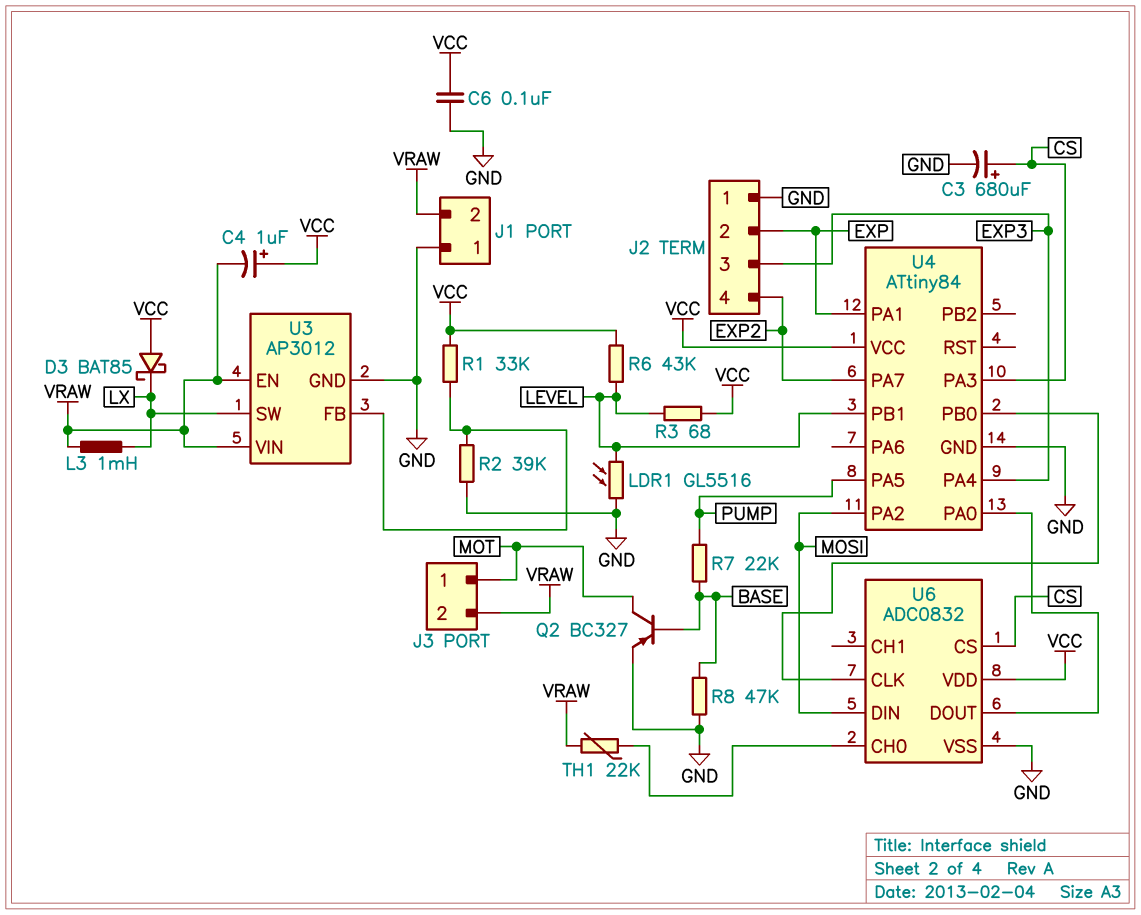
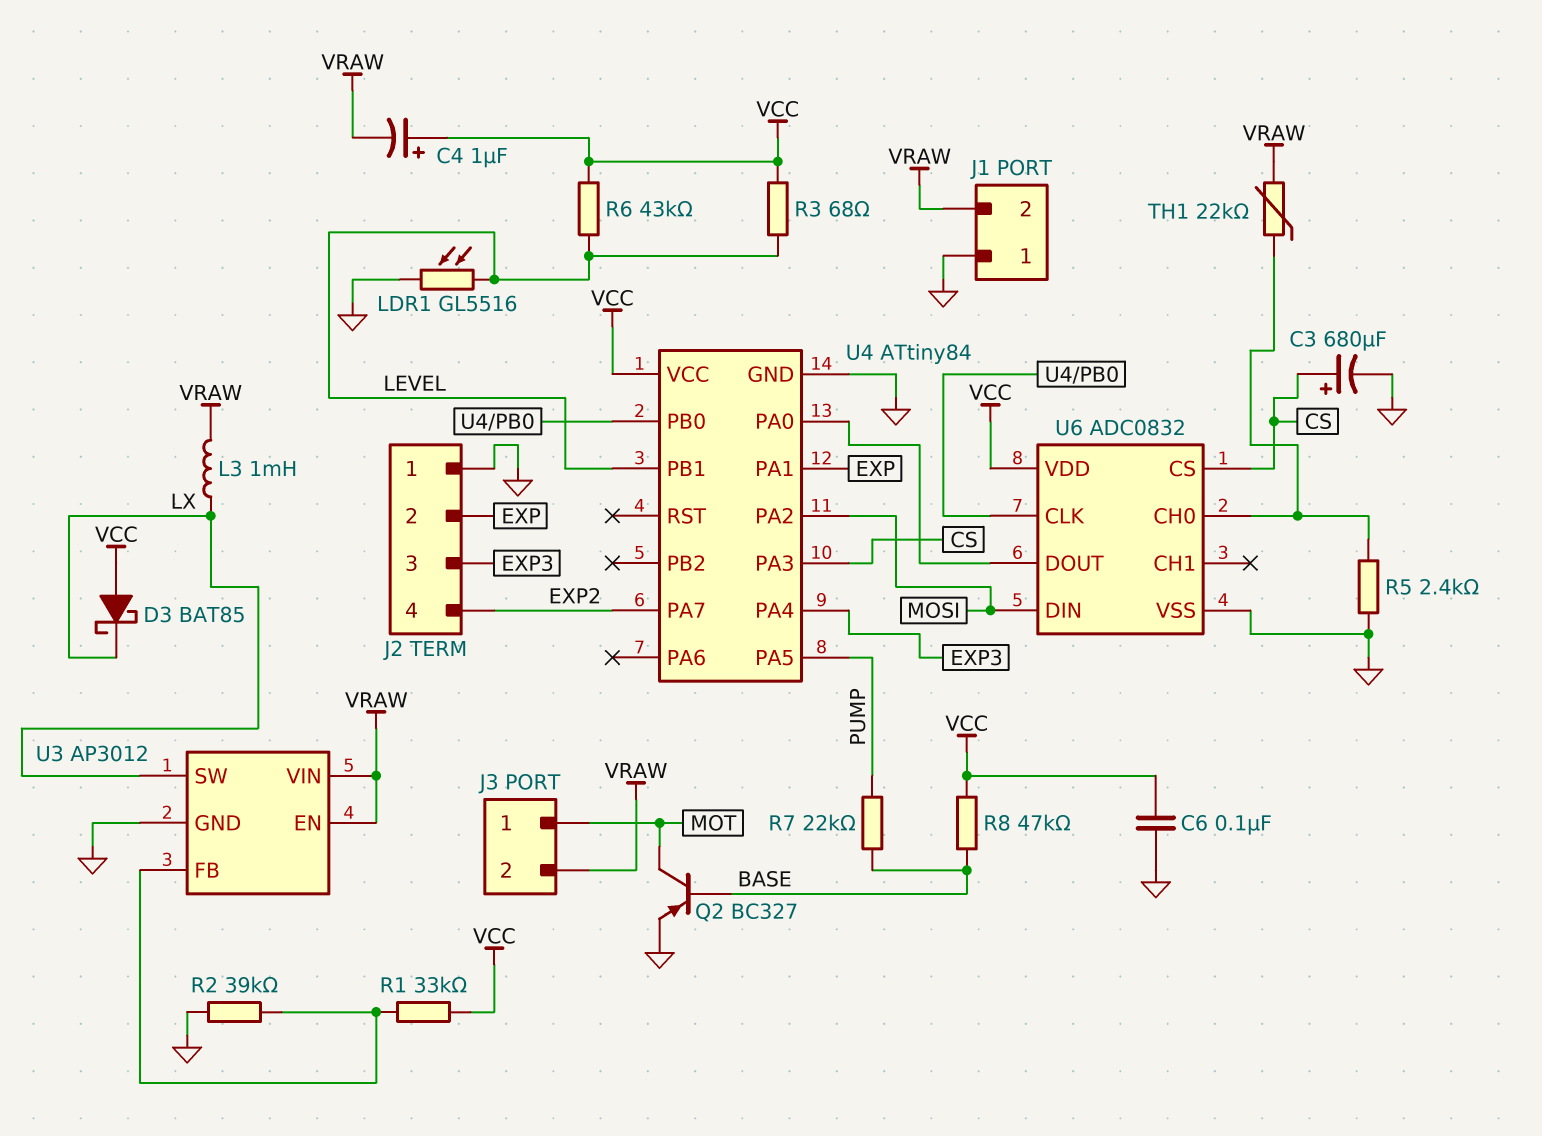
R5: none -> 2.4k (GND, U6/CH0)
R8: 47k (BASE, GND) -> 47k (BASE, VCC)

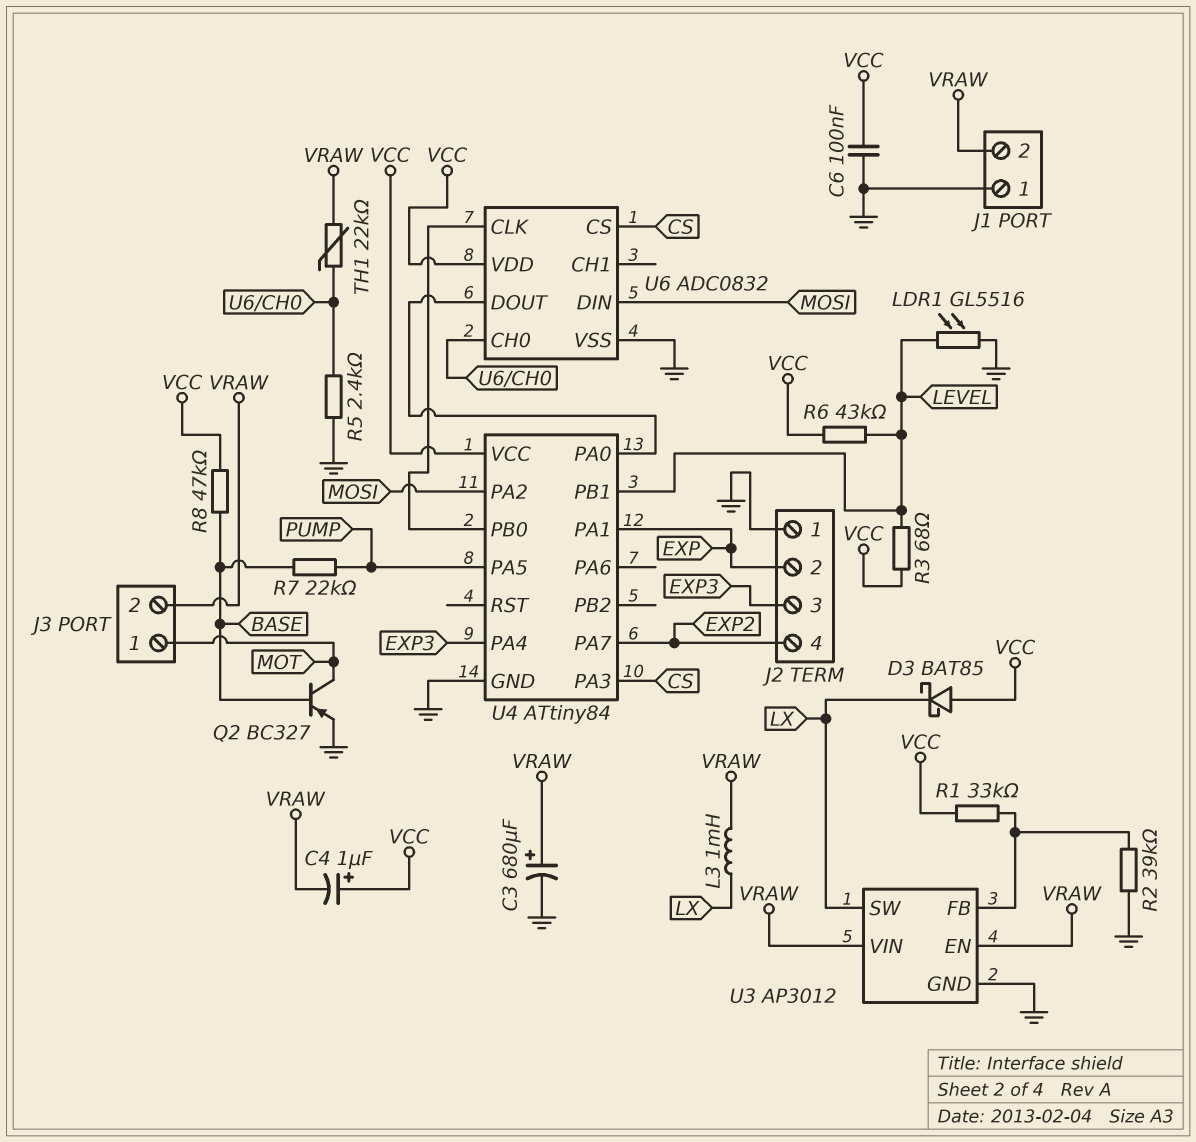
C3: 680uF (plus CS, minus GND) -> 680uF (plus VRAW, minus GND)

